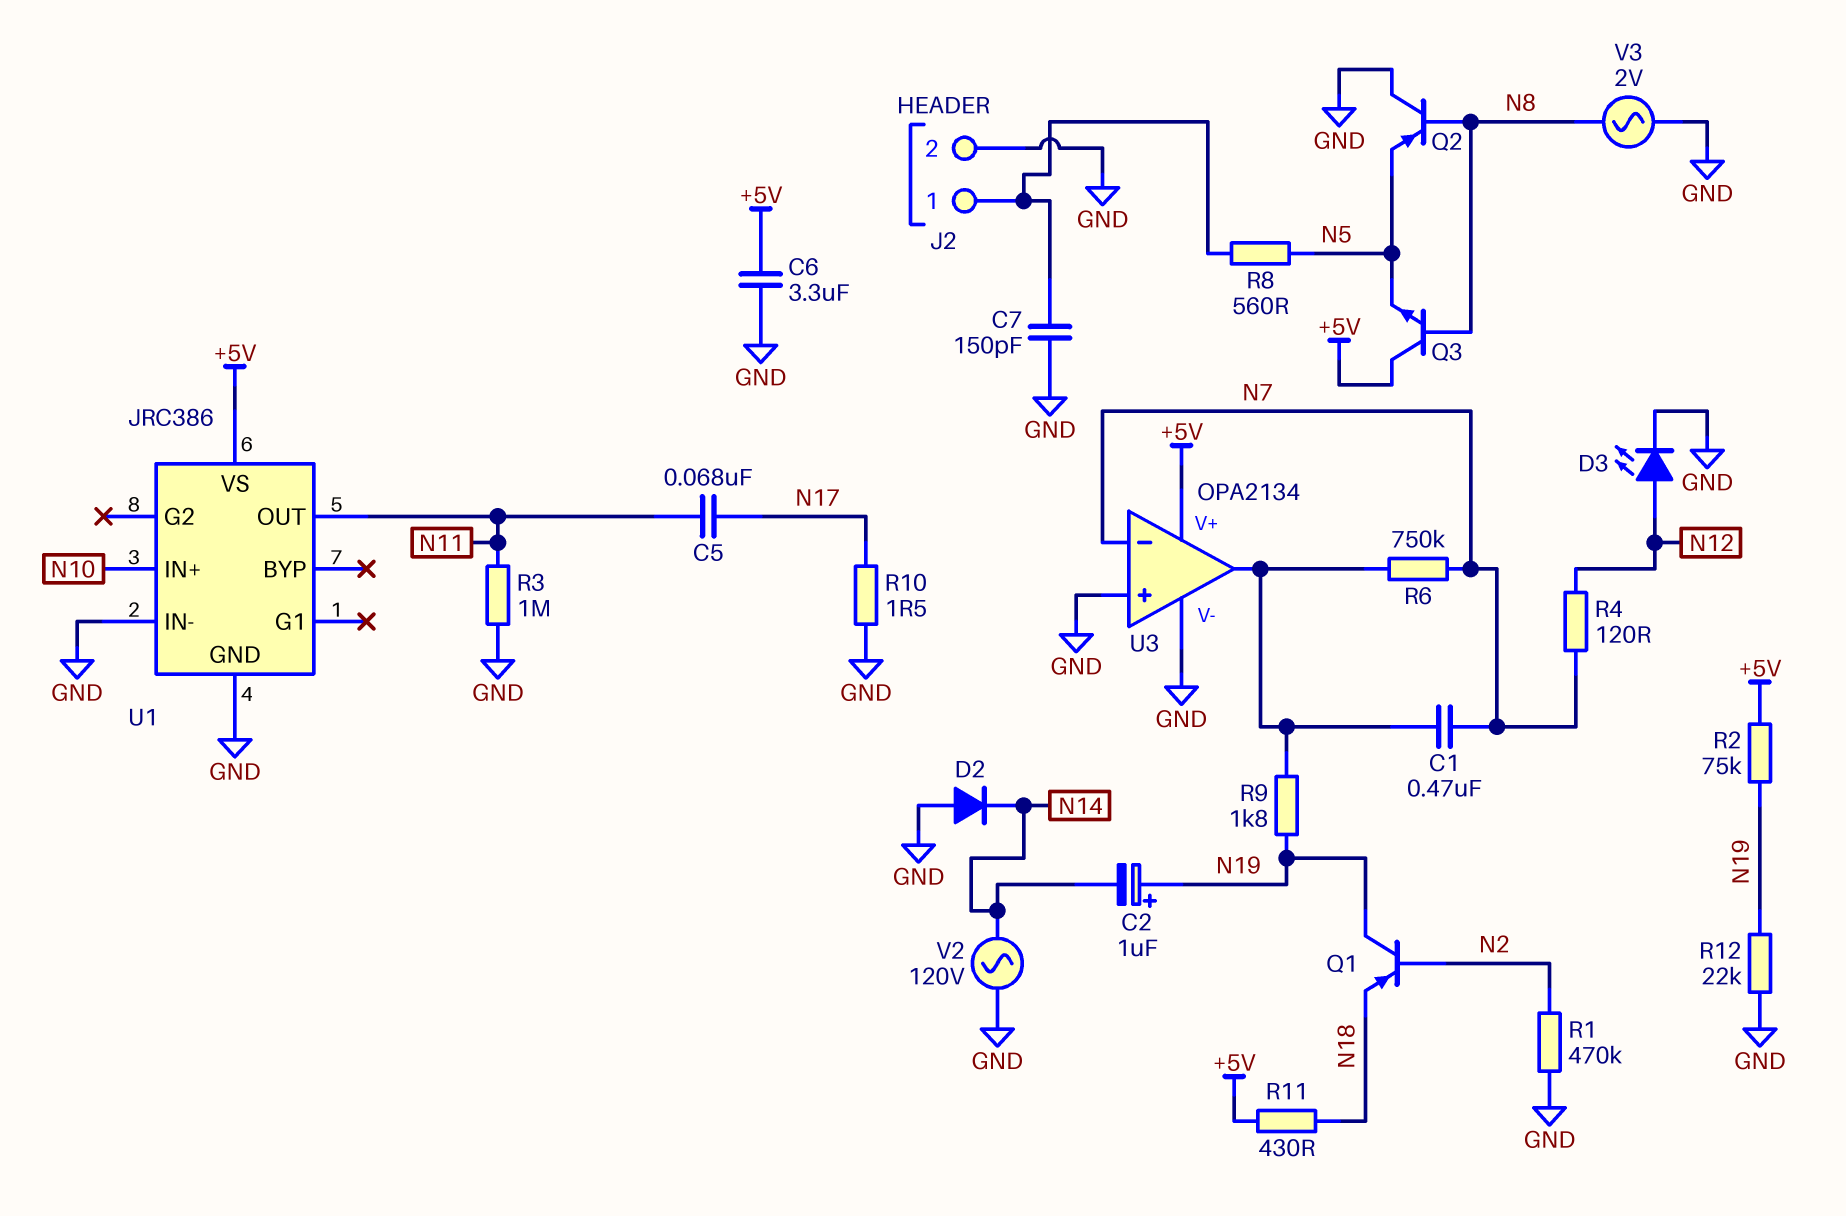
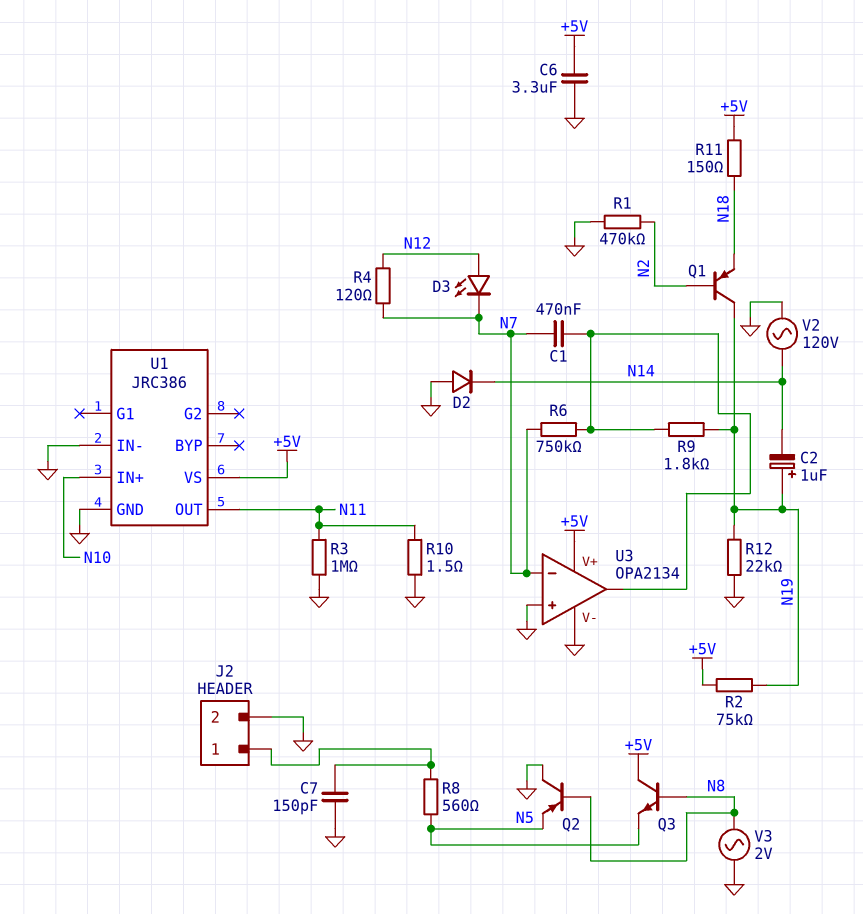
C5: 68nF (N11, N17) -> none
D3: LED (A N12, K GND) -> LED (A N12, K N7)
R10: 1.5 (GND, N17) -> 1.5 (GND, N11)
R11: 430 (+5V, N18) -> 150 (+5V, N18)

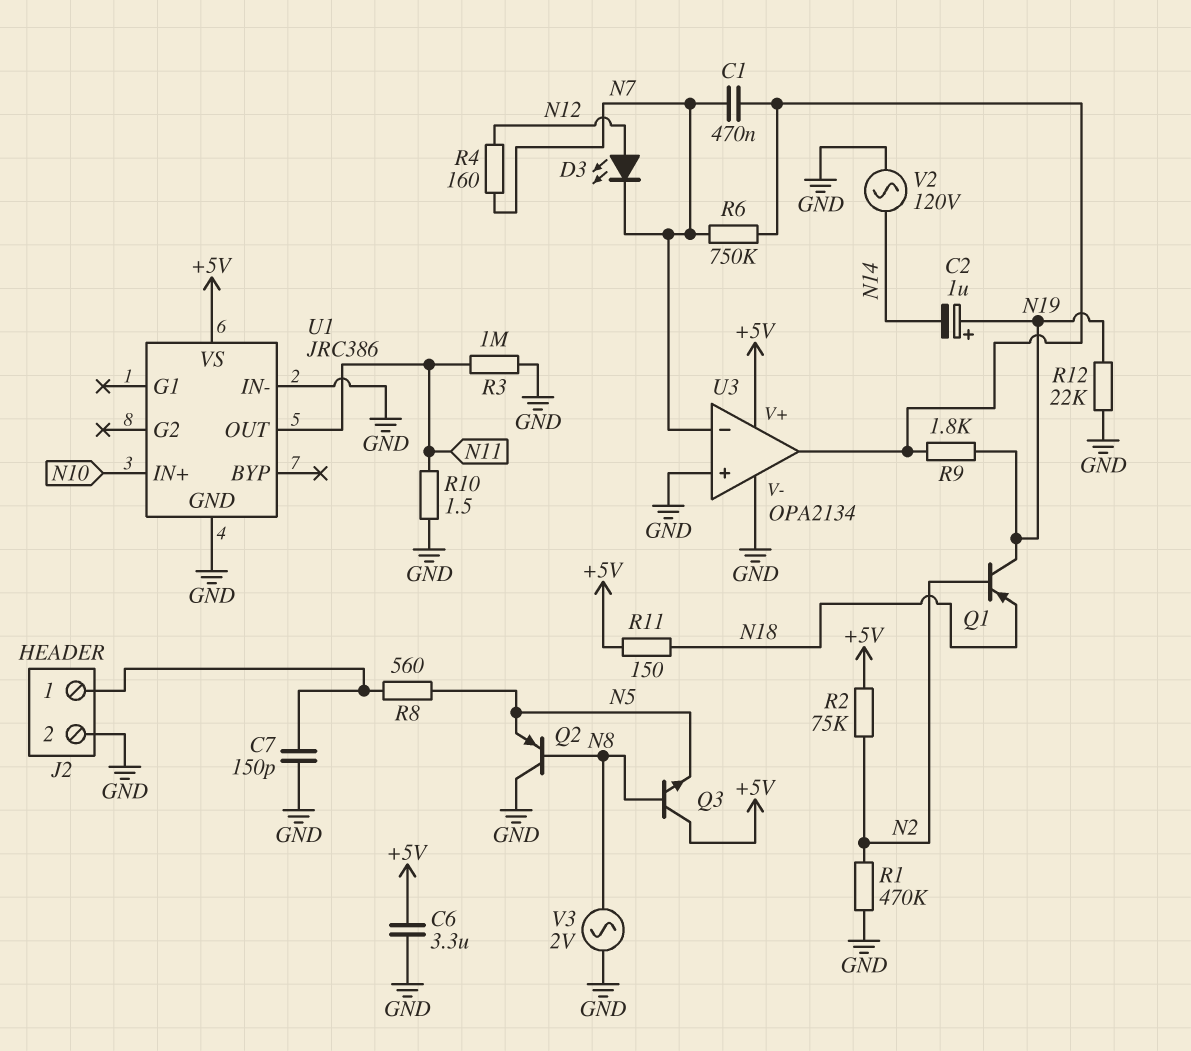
D2: diode (A GND, K N14) -> none
R2: 75k (+5V, N19) -> 75k (+5V, N2)
R4: 120 (N7, N12) -> 160 (N7, N12)

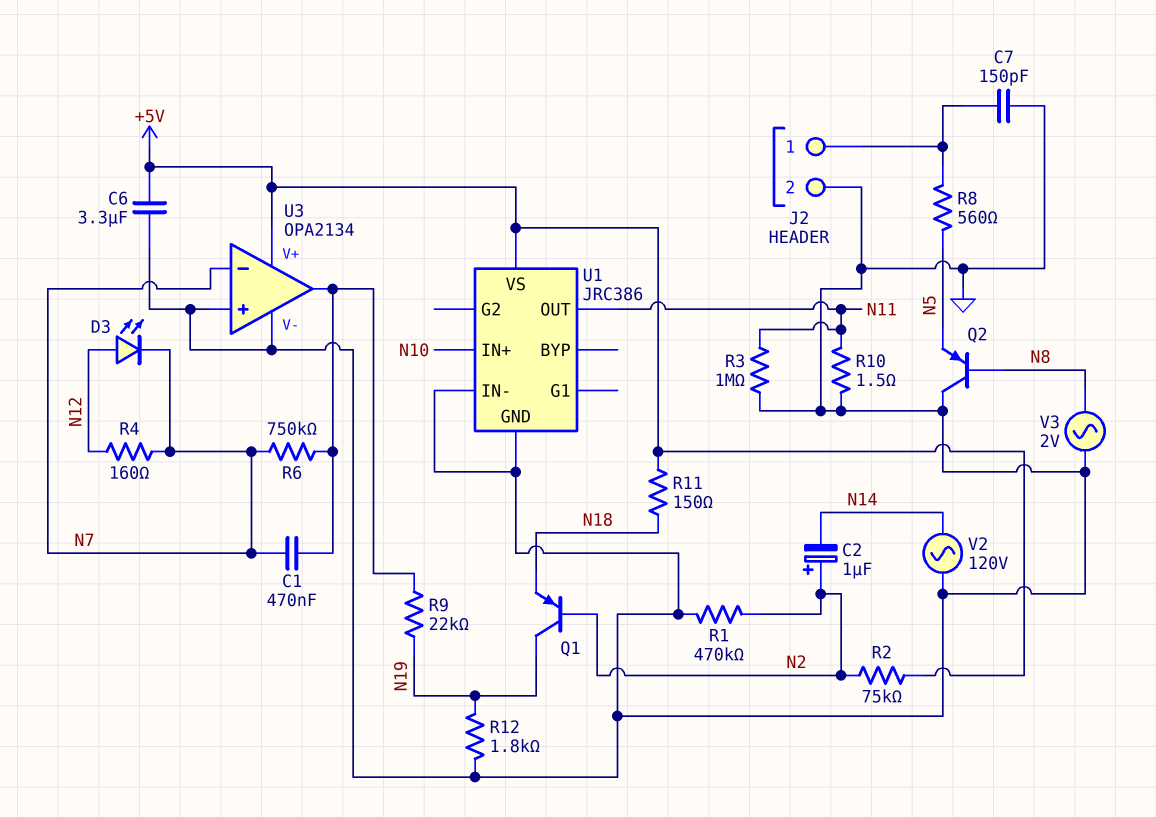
C2: 1uF (plus N19, minus N14) -> 1uF (plus N2, minus N14)
Q3: NPN (B N8, C +5V, E N5) -> none
R9: 1.8k (N19, U3/out) -> 22k (N19, U3/out)
R12: 22k (GND, N19) -> 1.8k (GND, N19)

